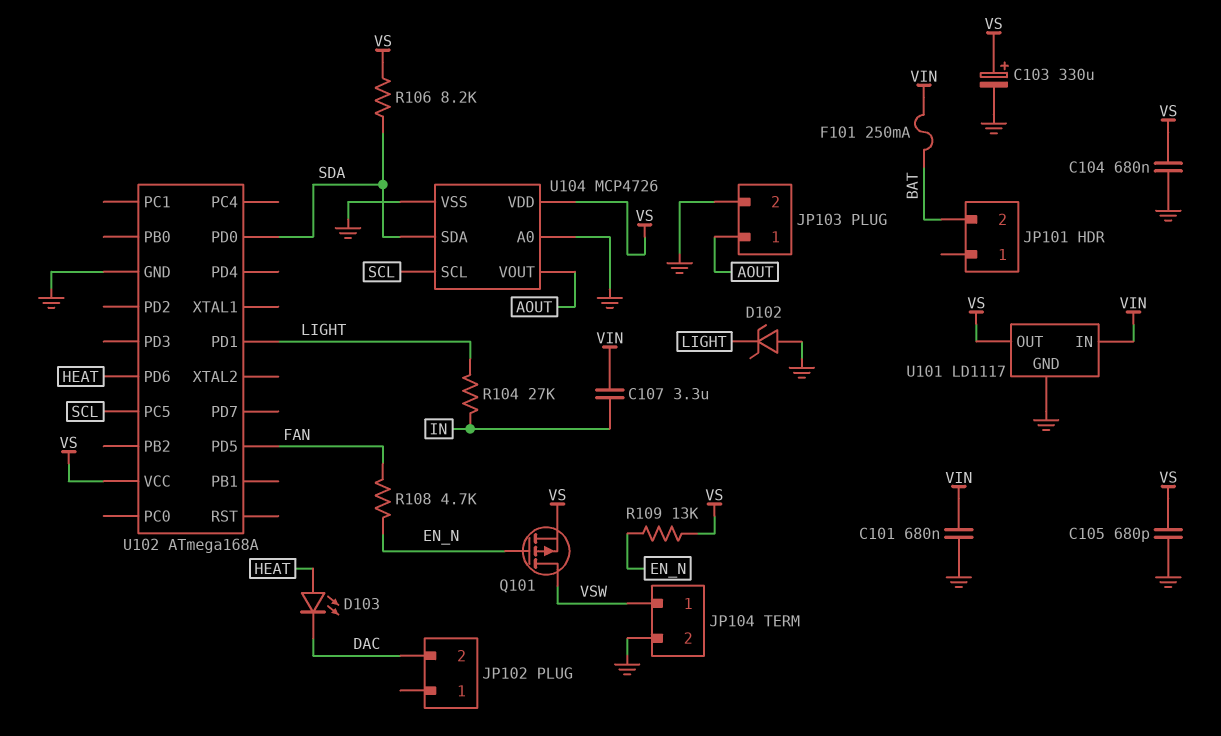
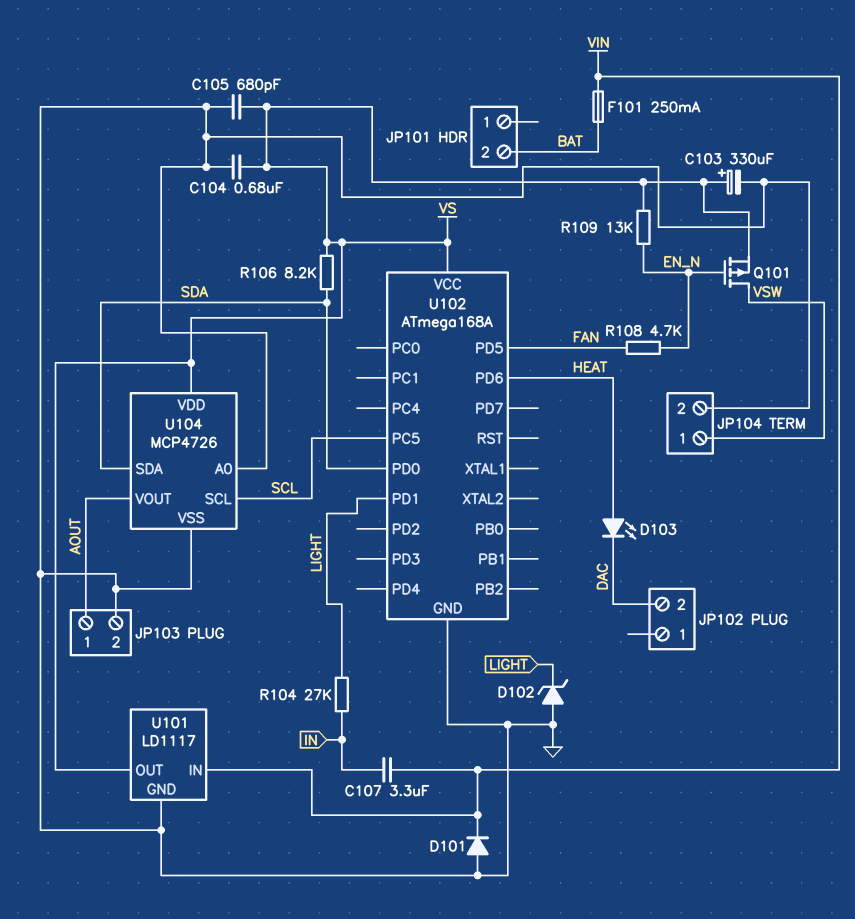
C101: 680nF (GND, VIN) -> none
D101: none -> diode (A GND, K VIN)

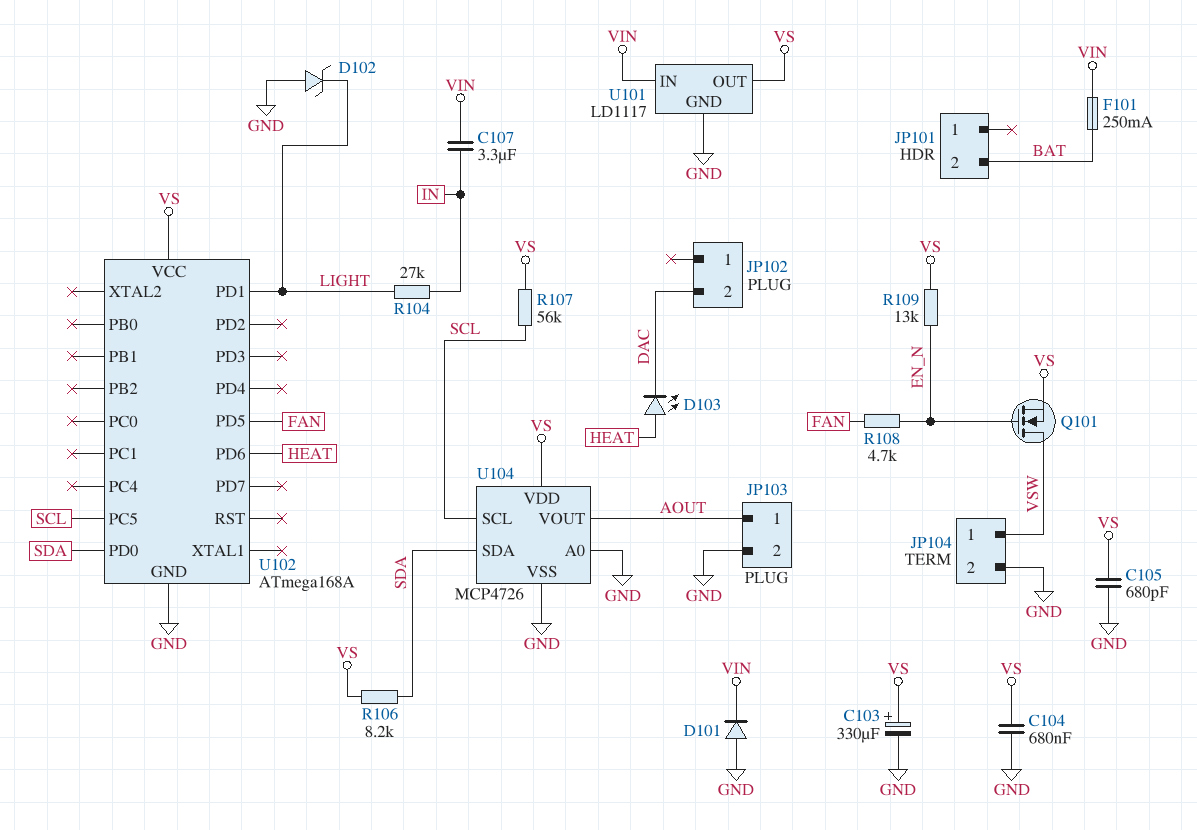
Q101: PMOS (G EN_N, D VSW, S VS) -> NMOS (G EN_N, D VSW, S VS)
R107: none -> 56k (SCL, VS)

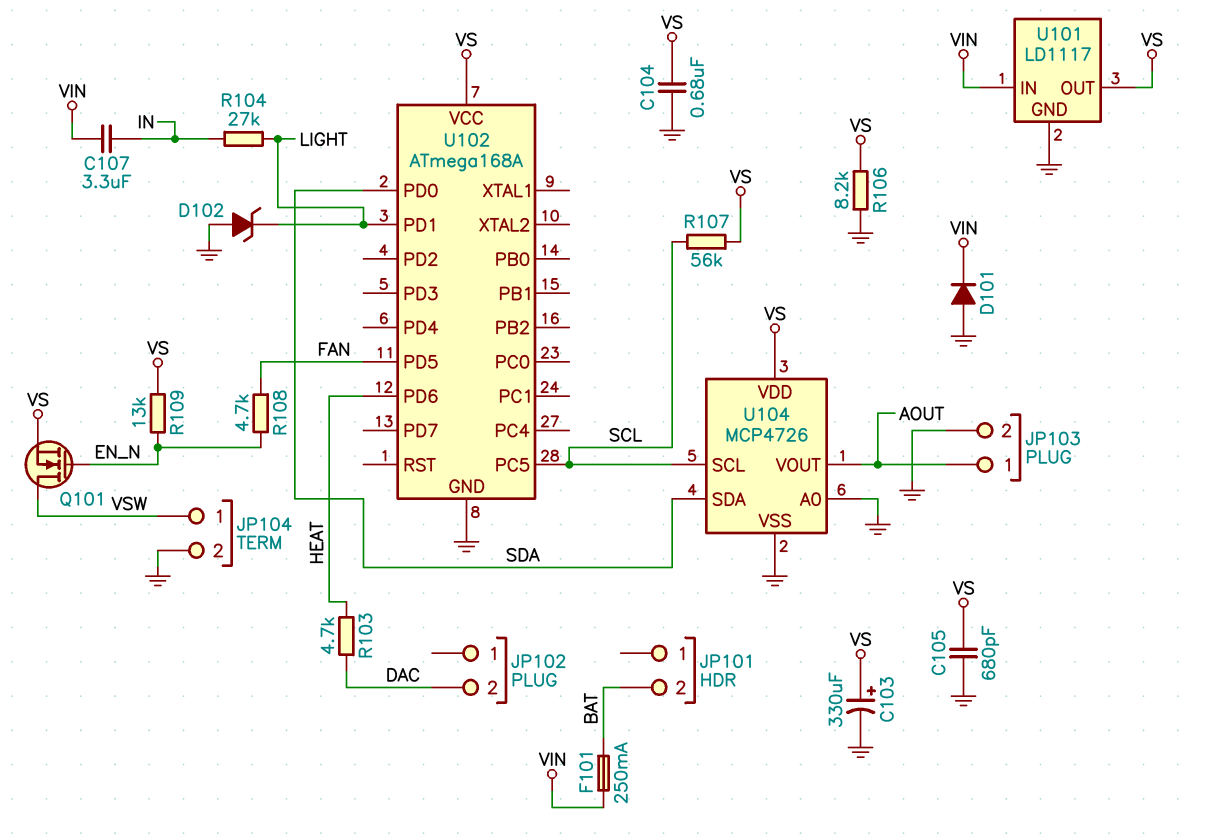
D103: LED (A HEAT, K DAC) -> none
R103: none -> 4.7k (DAC, HEAT)
R106: 8.2k (SDA, VS) -> 8.2k (GND, VS)

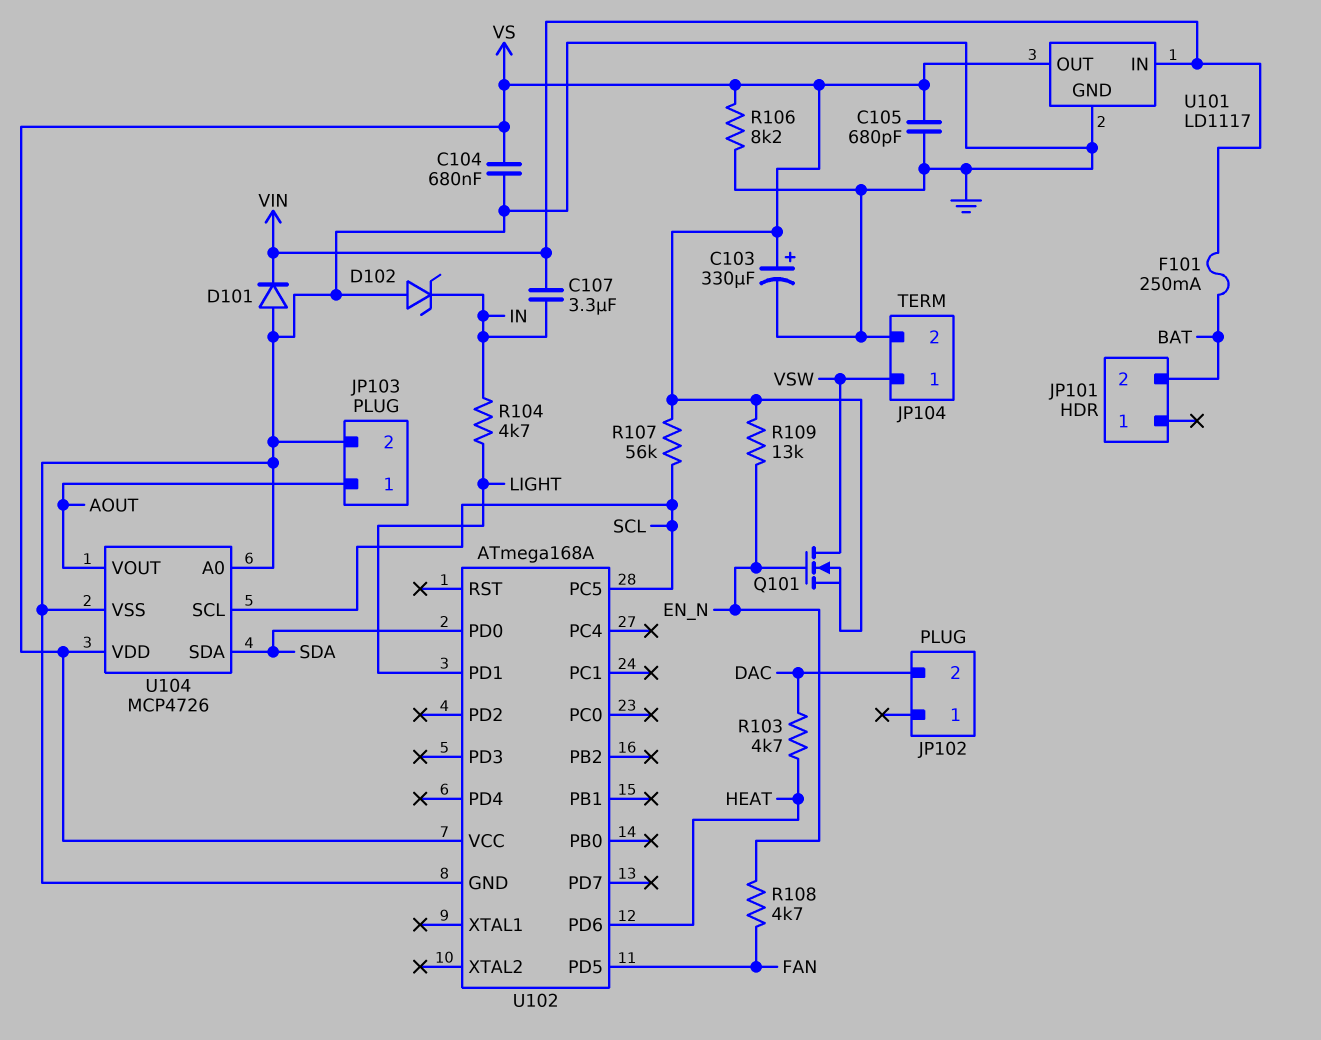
D102: zener (A GND, K LIGHT) -> zener (A GND, K IN)
R104: 27k (IN, LIGHT) -> 4.7k (IN, LIGHT)

